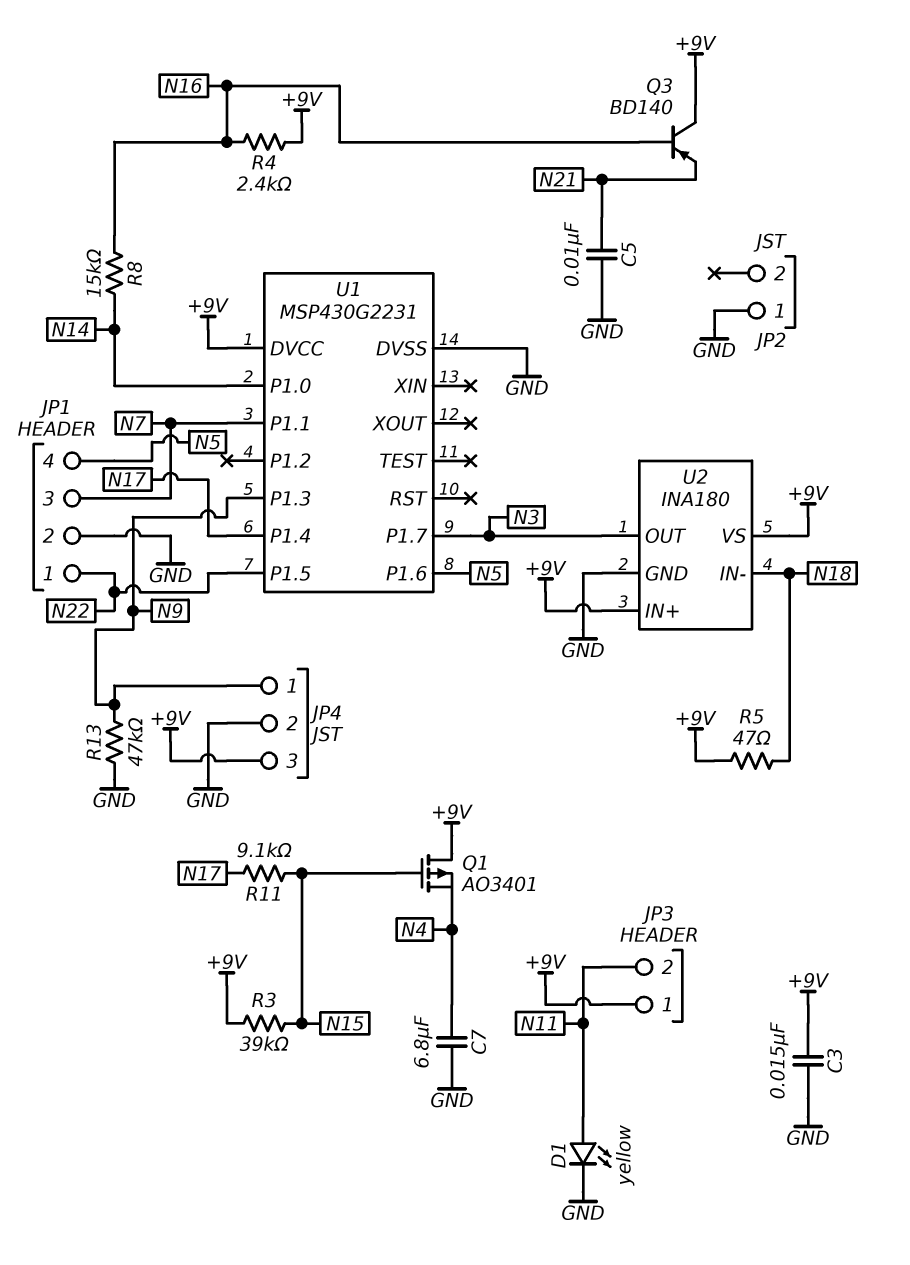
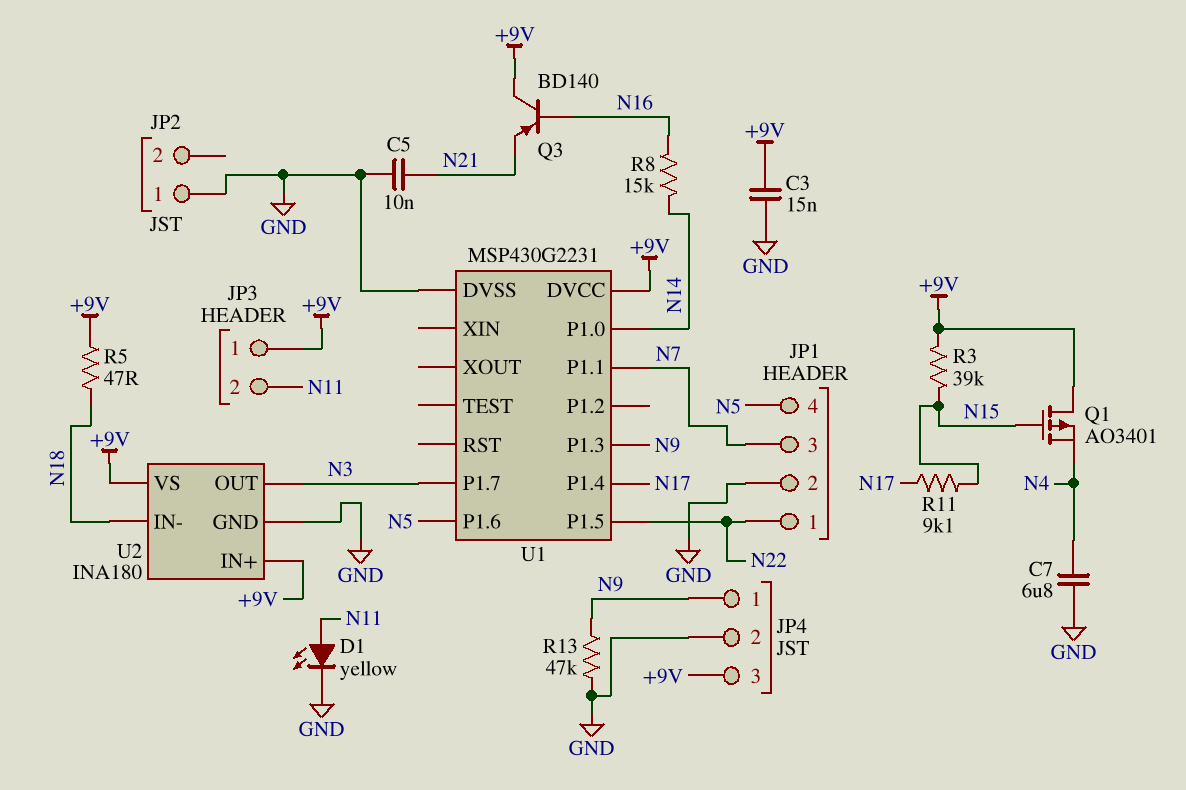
R4: 2.4k (+9V, N16) -> none

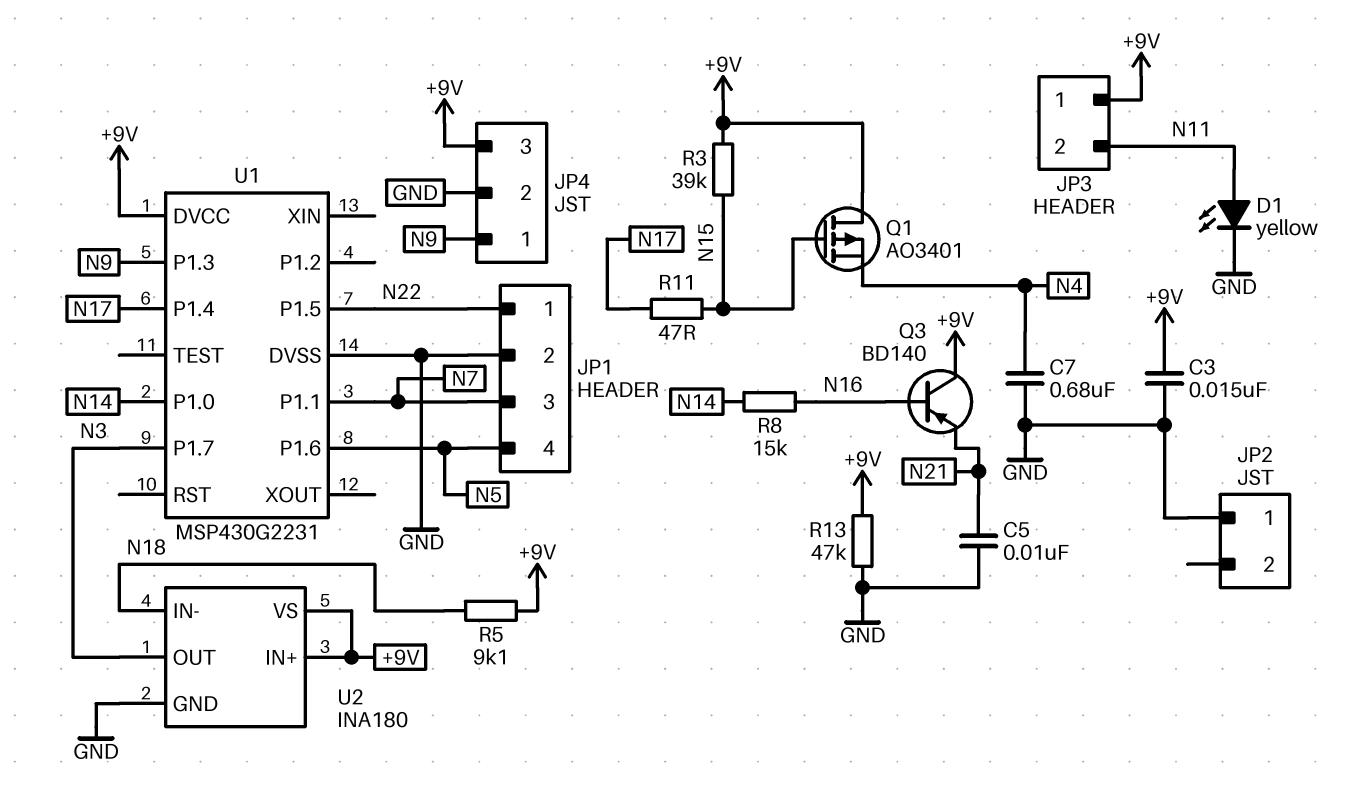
C7: 6.8uF (GND, N4) -> 680nF (GND, N4)
R5: 47 (+9V, N18) -> 9.1k (+9V, N18)
R11: 9.1k (N15, N17) -> 47 (N15, N17)
R13: 47k (GND, N9) -> 47k (+9V, GND)

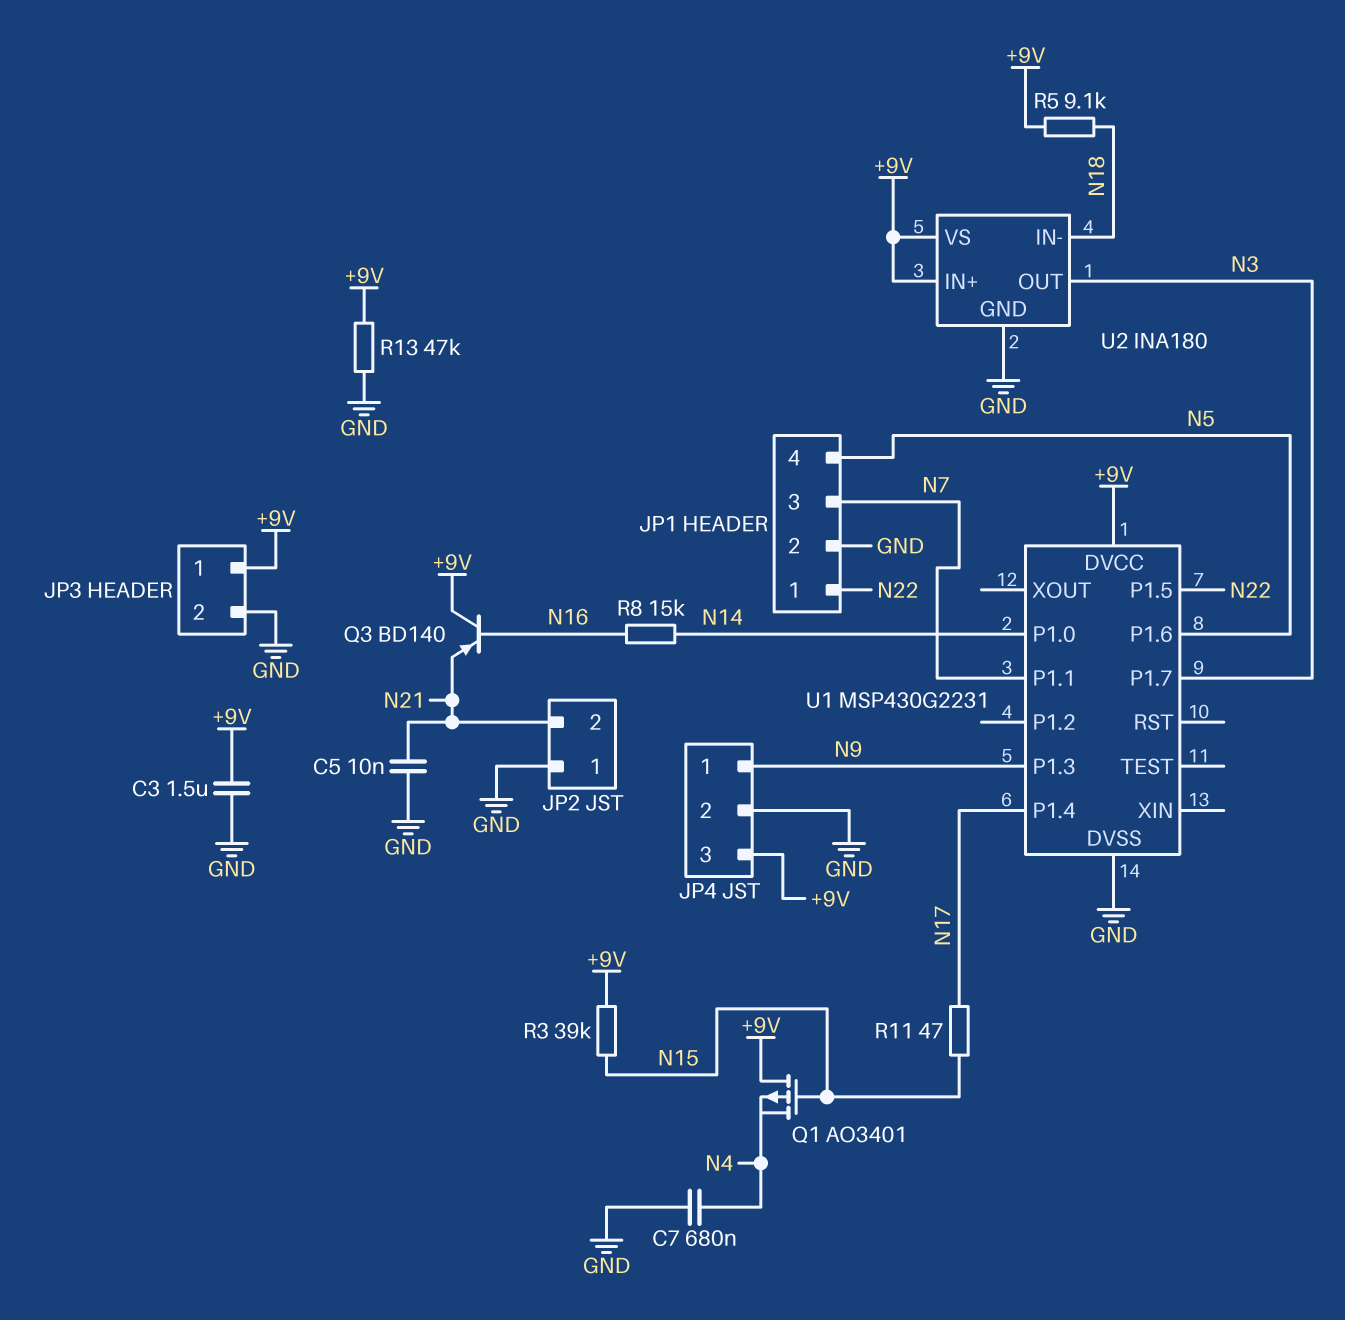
C3: 15nF (+9V, GND) -> 1.5uF (+9V, GND)
D1: LED yellow (A N11, K GND) -> none
JP2 pin 2: none -> N21
JP3 pin 2: N11 -> GND

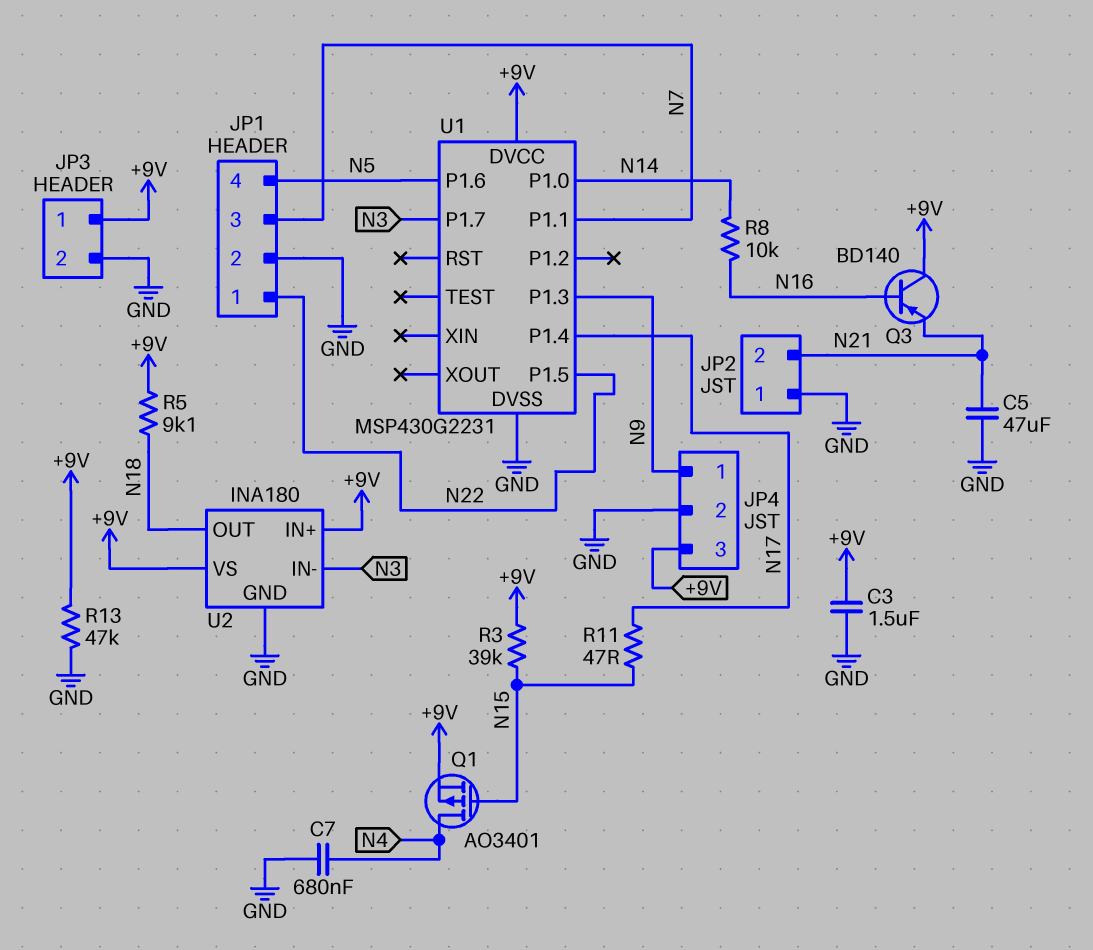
C5: 10nF (GND, N21) -> 47uF (GND, N21)
Q1: PMOS AO3401 (G N15, D +9V, S N4) -> PMOS AO3401 (G N15, D N4, S +9V)
R8: 15k (N14, N16) -> 10k (N14, N16)
U2 pin IN-: N18 -> N3
U2 pin OUT: N3 -> N18

